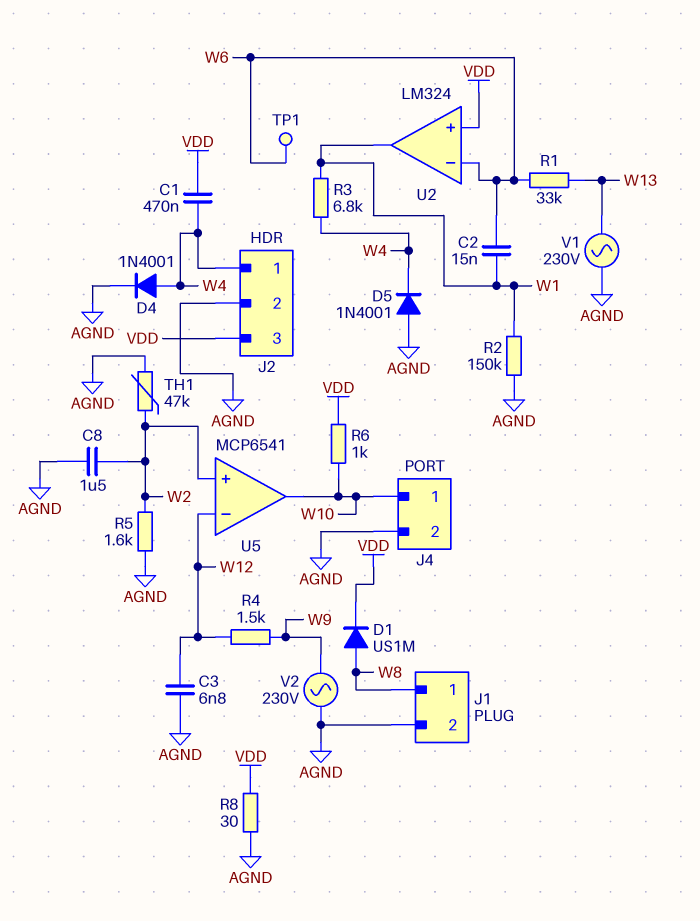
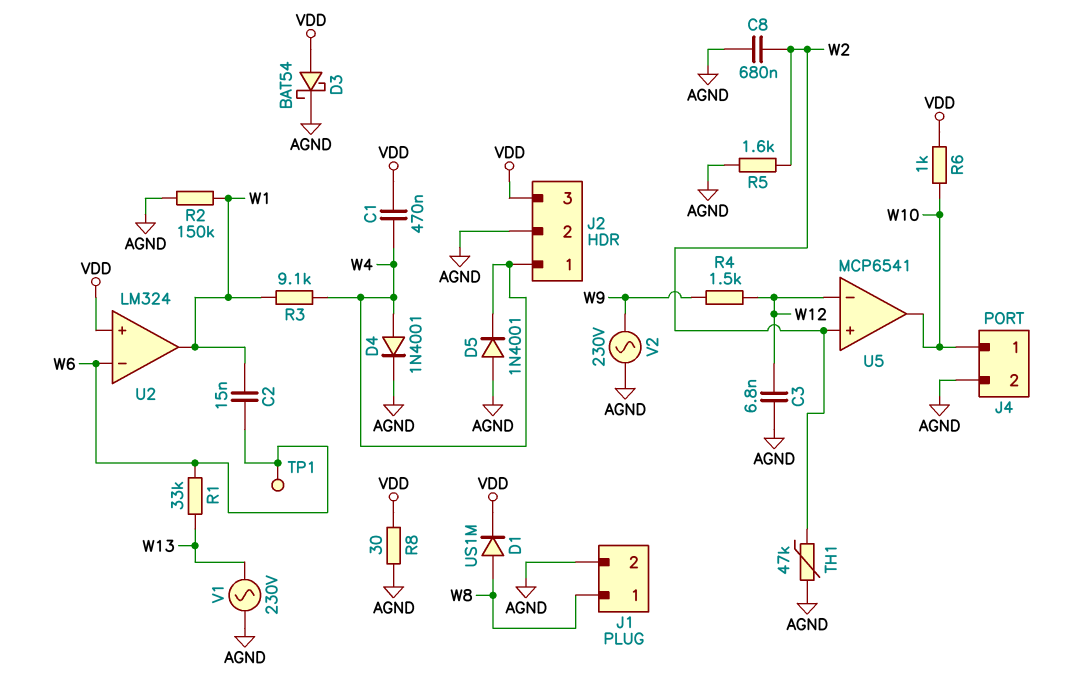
C8: 1.5uF (AGND, W2) -> 680nF (AGND, W2)
D3: none -> schottky BAT54 (A VDD, K AGND)
R3: 6.8k (W1, W4) -> 9.1k (W1, W4)

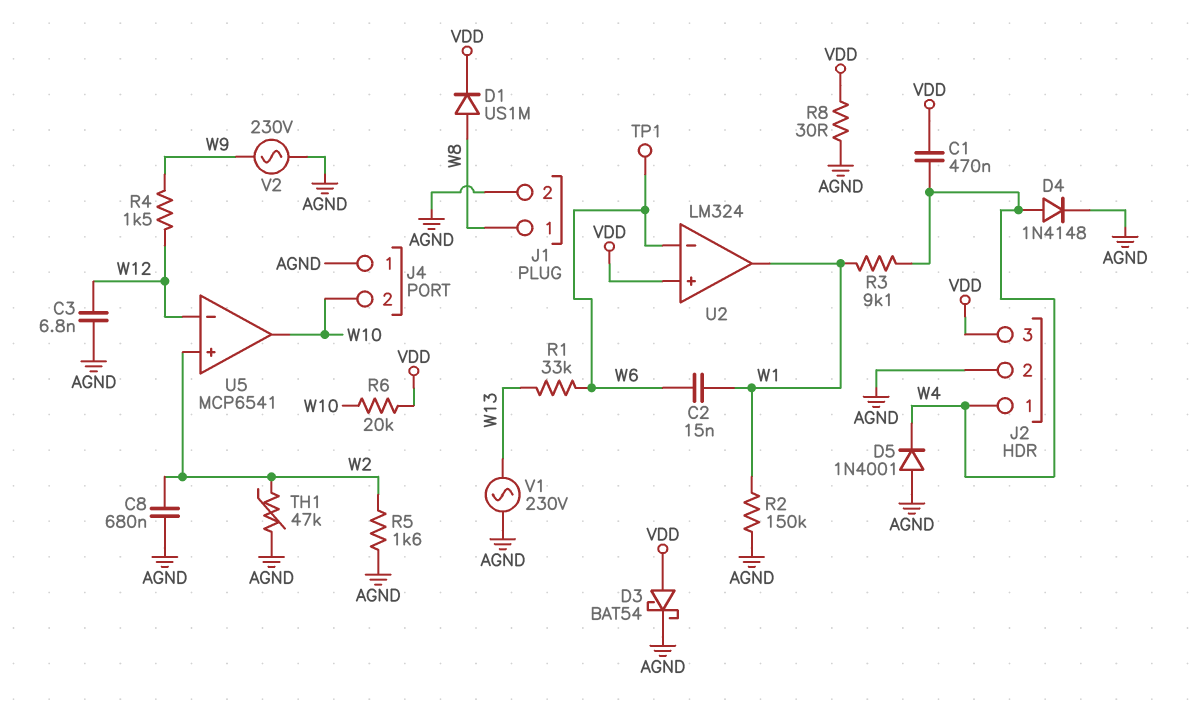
D4: diode 1N4001 (A W4, K AGND) -> diode 1N4148 (A W4, K AGND)
J4 pin 1: W10 -> AGND
J4 pin 2: AGND -> W10
R6: 1k (VDD, W10) -> 20k (VDD, W10)

